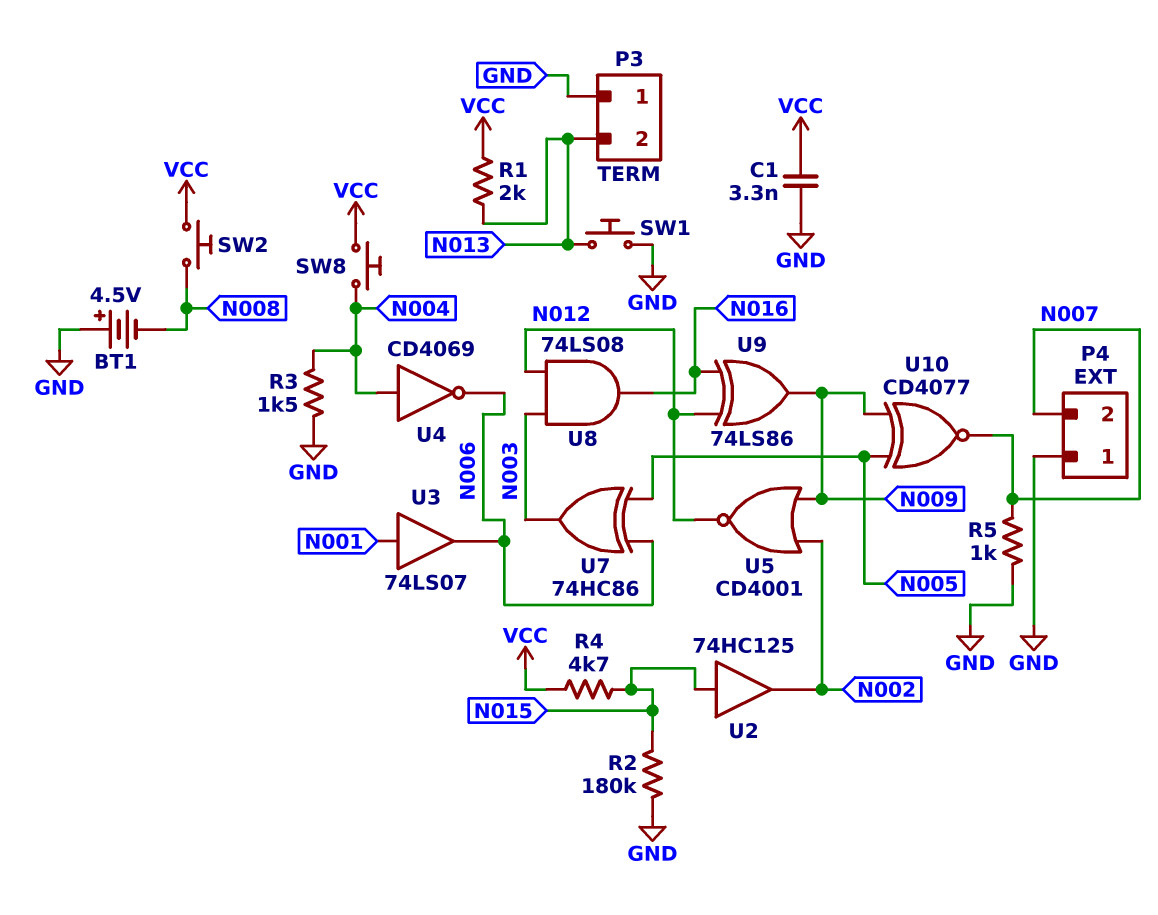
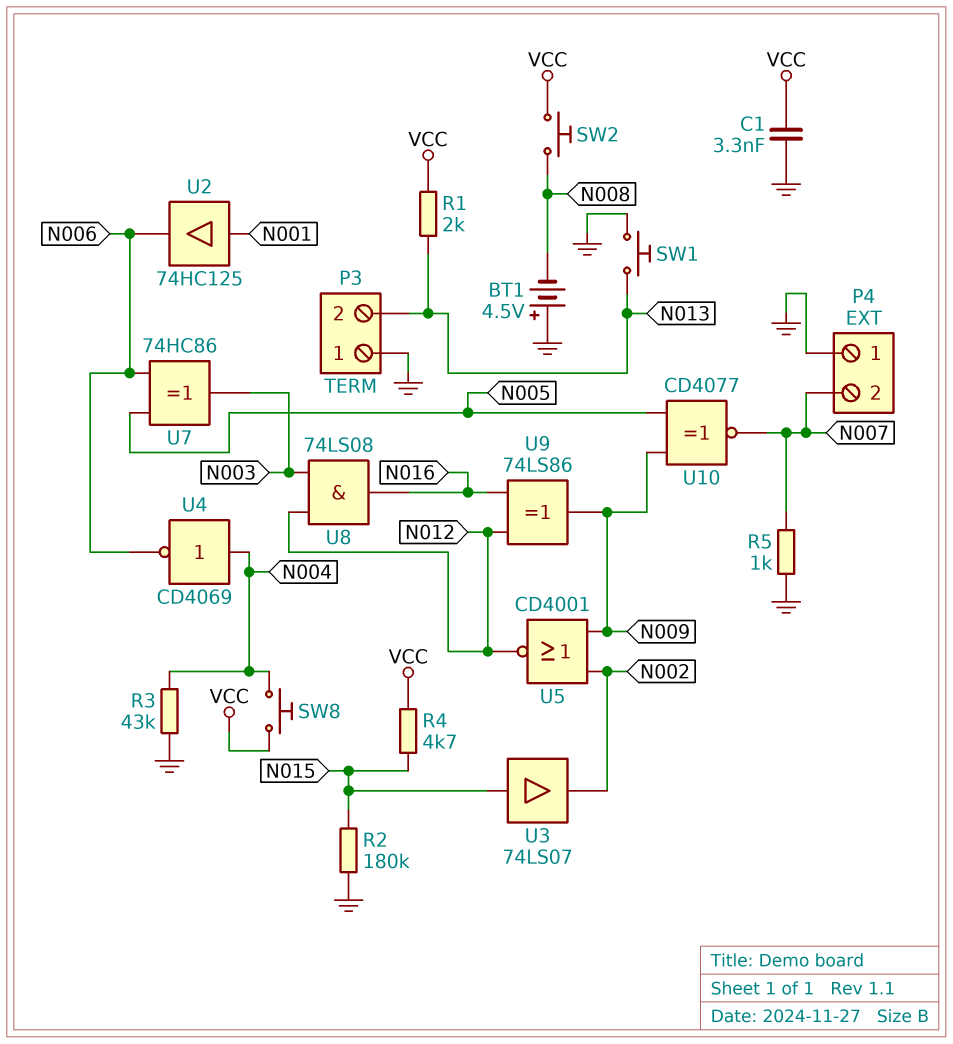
R3: 1.5k (GND, N004) -> 43k (GND, N004)
U2: buffer 74HC125 (in N015, out N002) -> buffer 74HC125 (in N001, out N006)
U3: buffer 74LS07 (in N001, out N006) -> buffer 74LS07 (in N015, out N002)

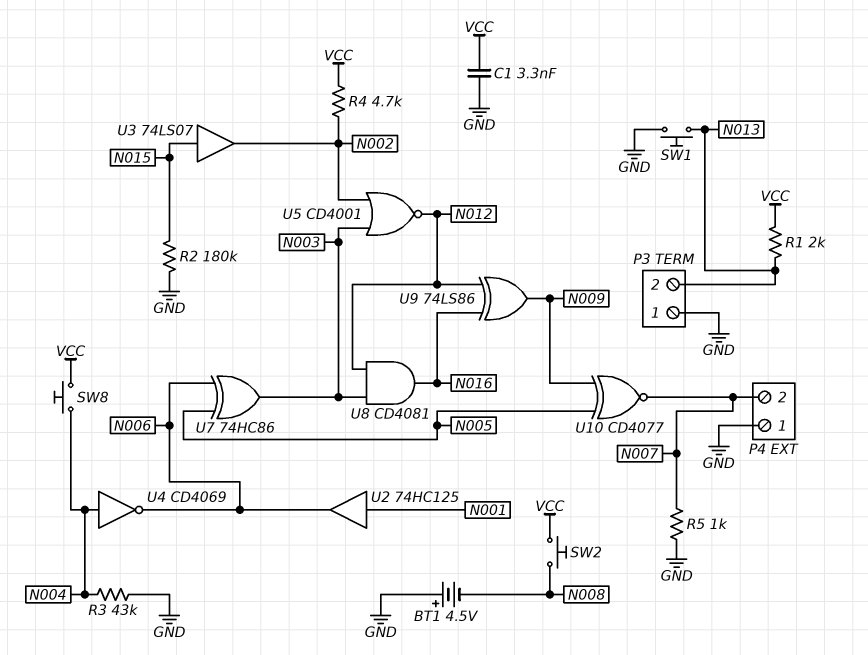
R4: 4.7k (N015, VCC) -> 4.7k (N002, VCC)
U5: NOR CD4001 (in N002, in N009, out N012) -> NOR CD4001 (in N002, in N003, out N012)
U8: AND 74LS08 (in N003, in N012, out N016) -> AND CD4081 (in N003, in N012, out N016)

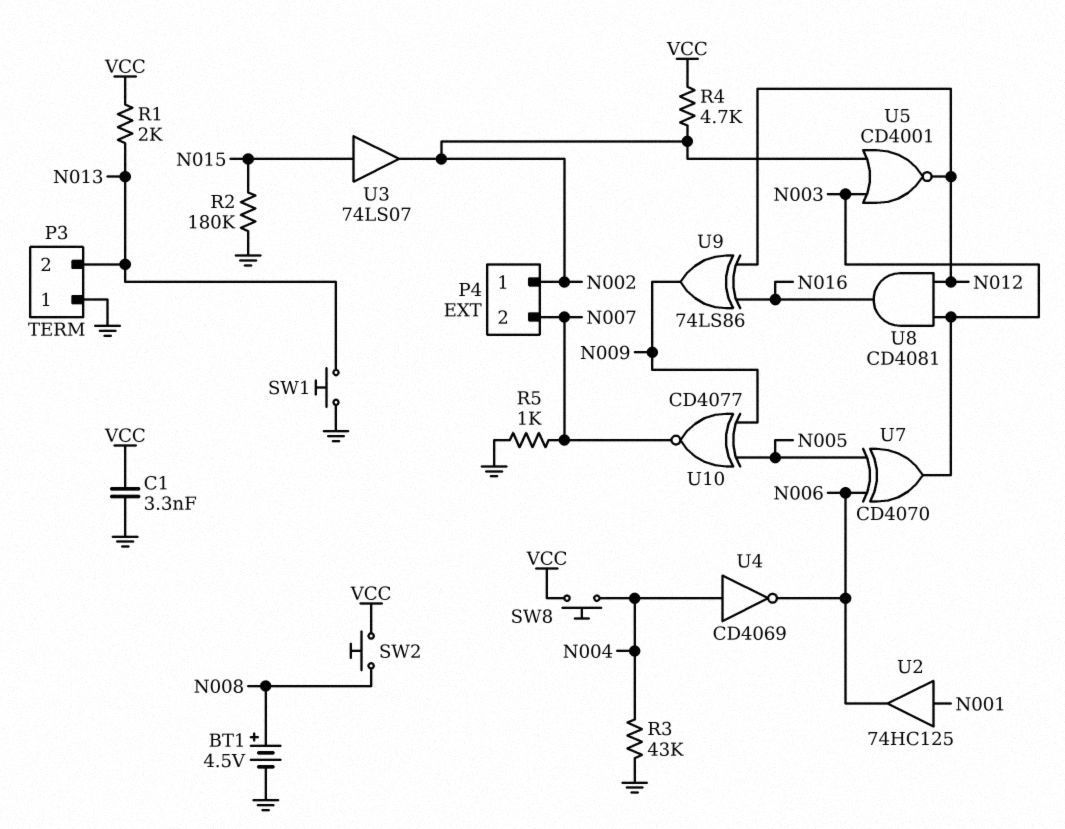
BT1: 4.5V (plus GND, minus N008) -> 4.5V (plus N008, minus GND)
P4 pin 1: GND -> N002
U7: XOR 74HC86 (in N005, in N006, out N003) -> XOR CD4070 (in N005, in N006, out N003)

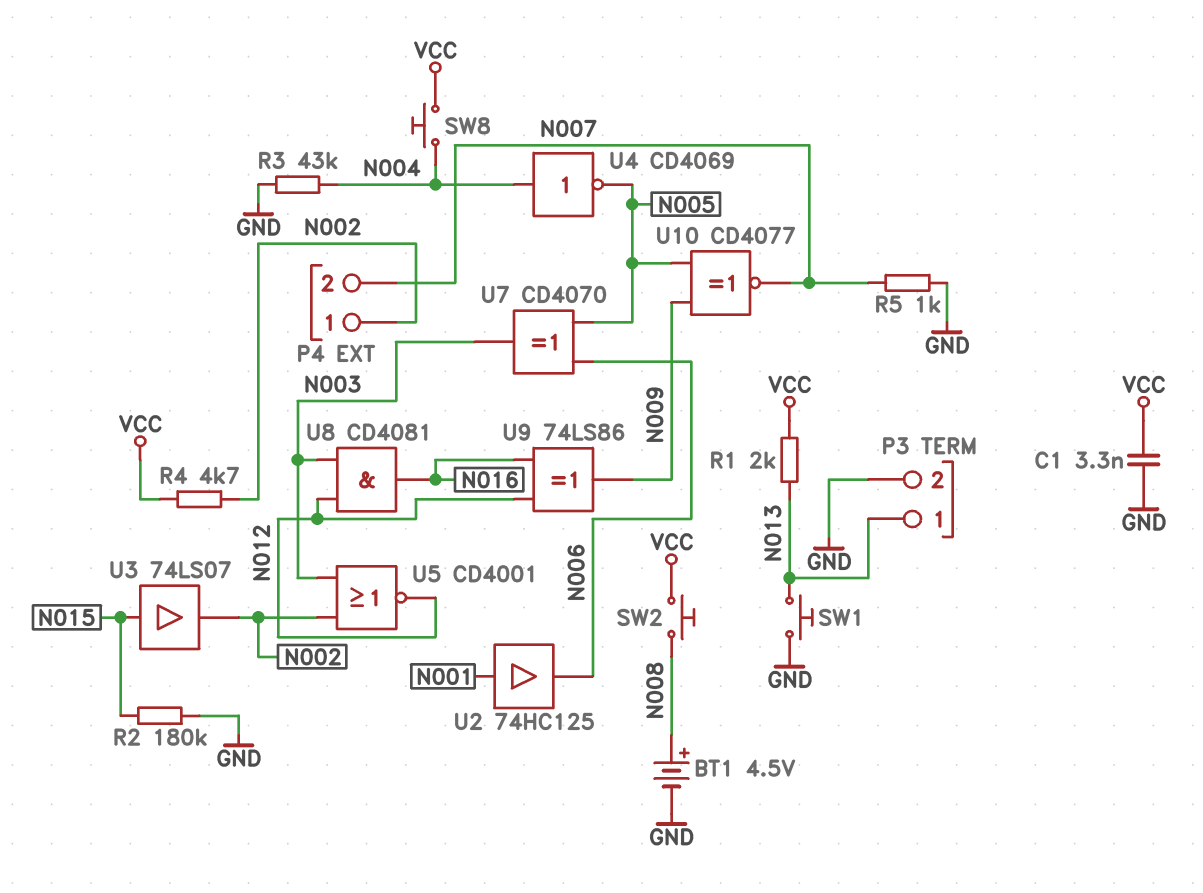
P3 pin 1: GND -> N013
P3 pin 2: N013 -> GND
U4: NOT CD4069 (in N004, out N006) -> NOT CD4069 (in N004, out N005)

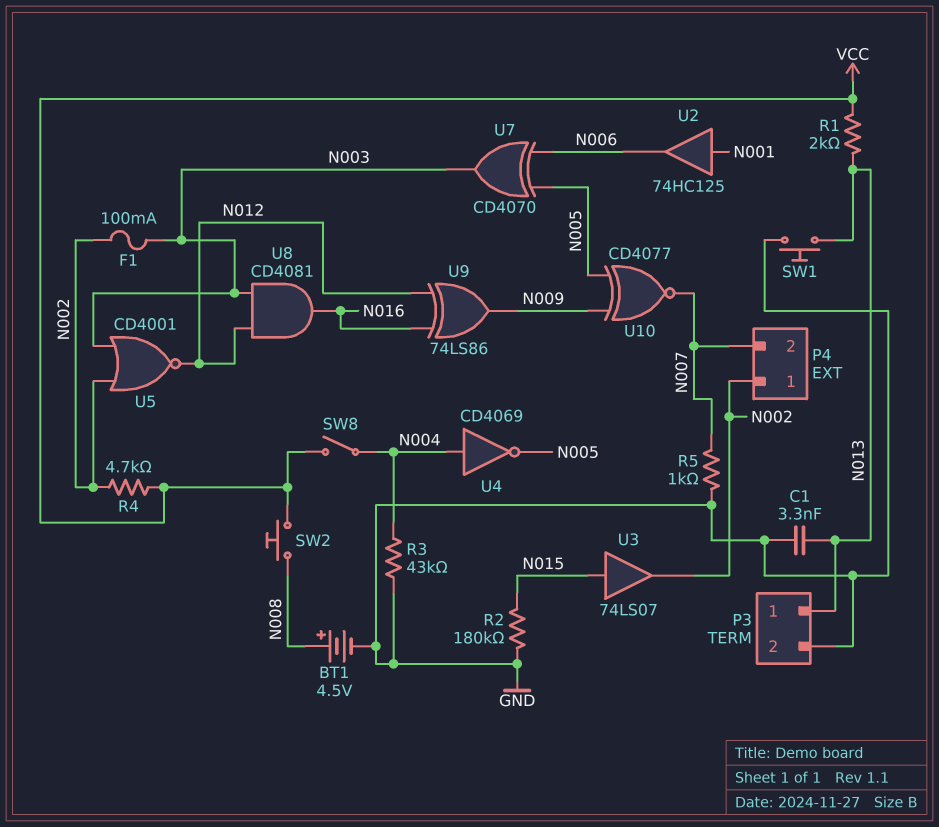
C1: 3.3nF (GND, VCC) -> 3.3nF (GND, N013)
F1: none -> 100mA (N002, N003)
SW8: button (N004, VCC) -> switch (N004, VCC)

